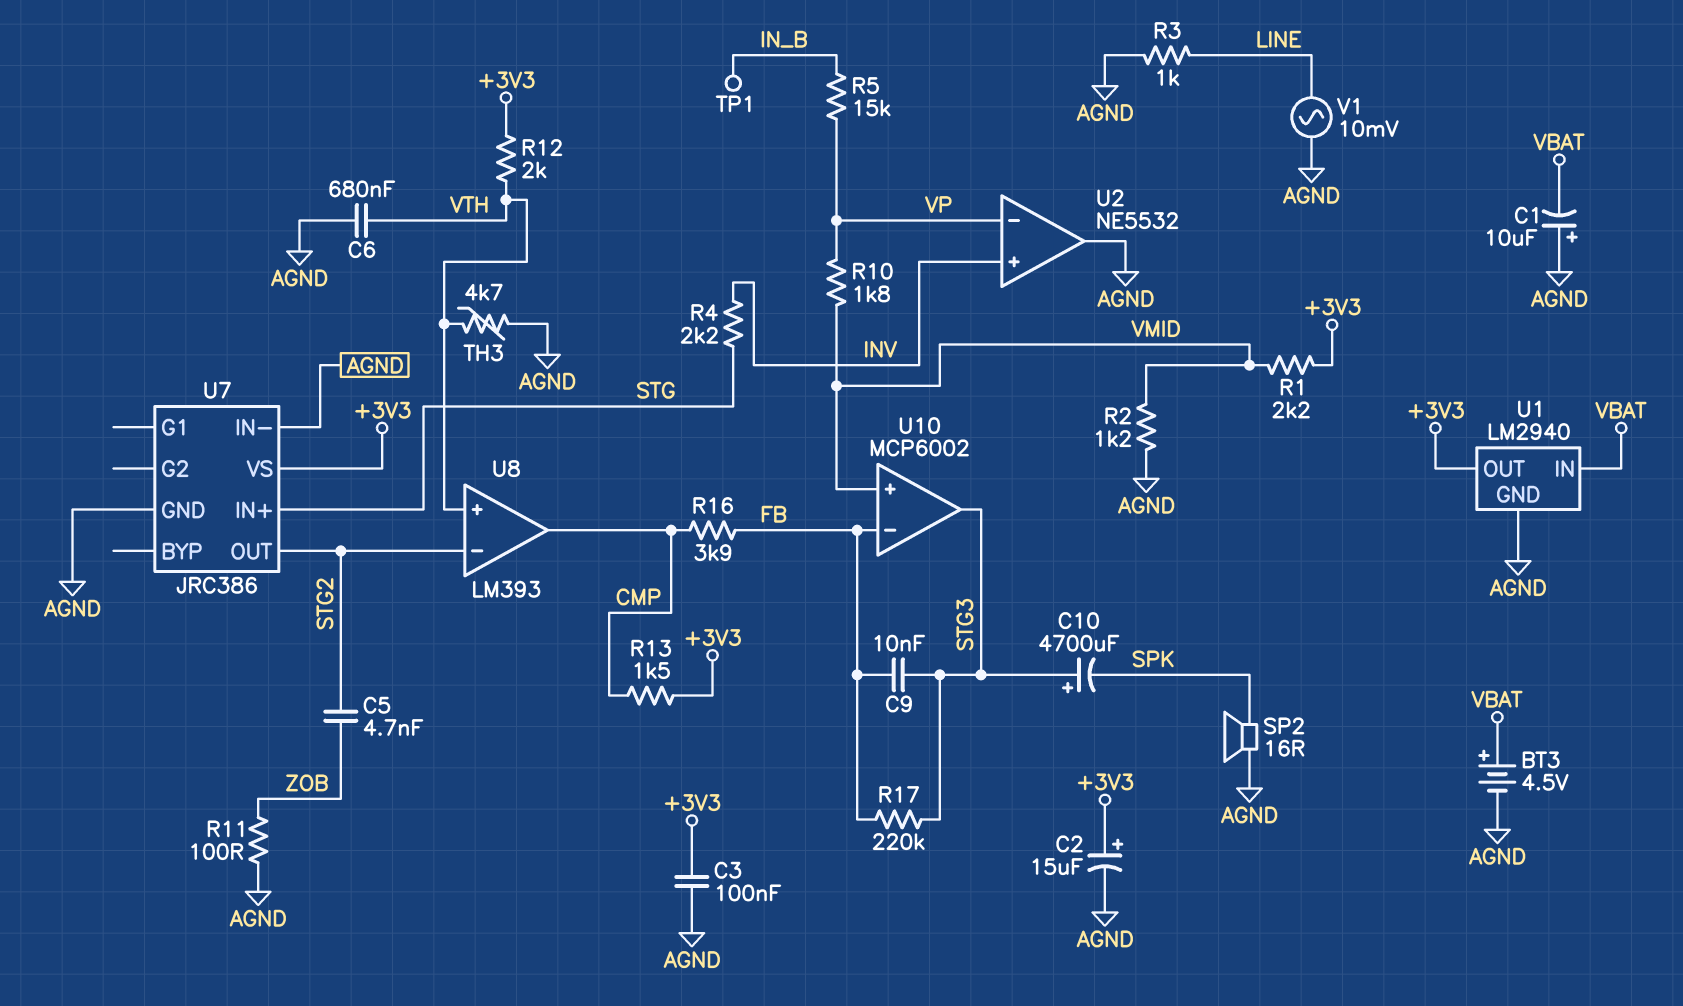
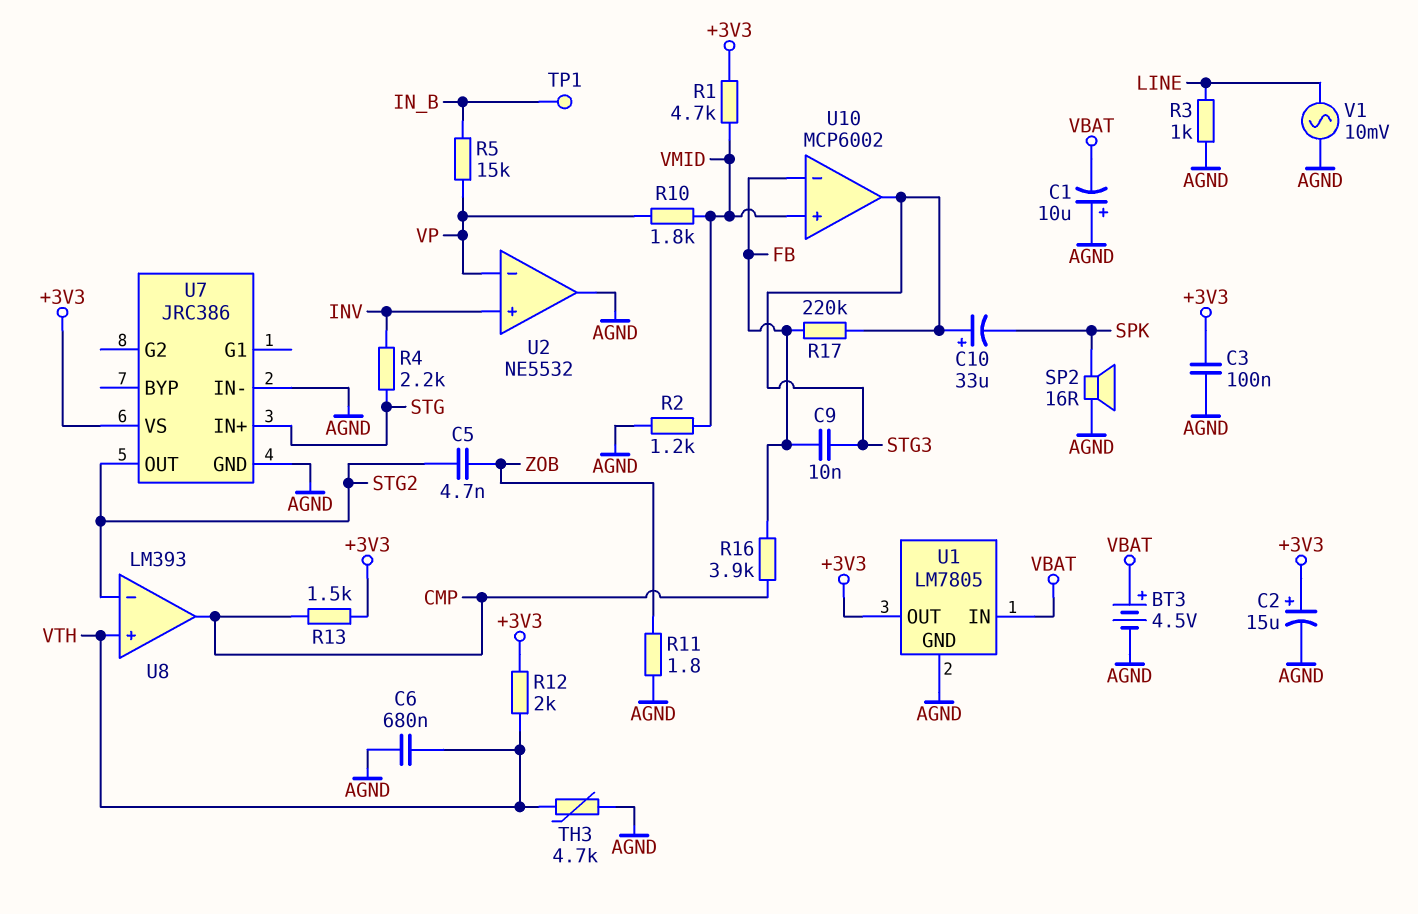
C10: 4700uF (plus STG3, minus SPK) -> 33uF (plus STG3, minus SPK)
R1: 2.2k (+3V3, VMID) -> 4.7k (+3V3, VMID)
R11: 100 (AGND, ZOB) -> 1.8 (AGND, ZOB)
U1: LM2940 -> LM7805

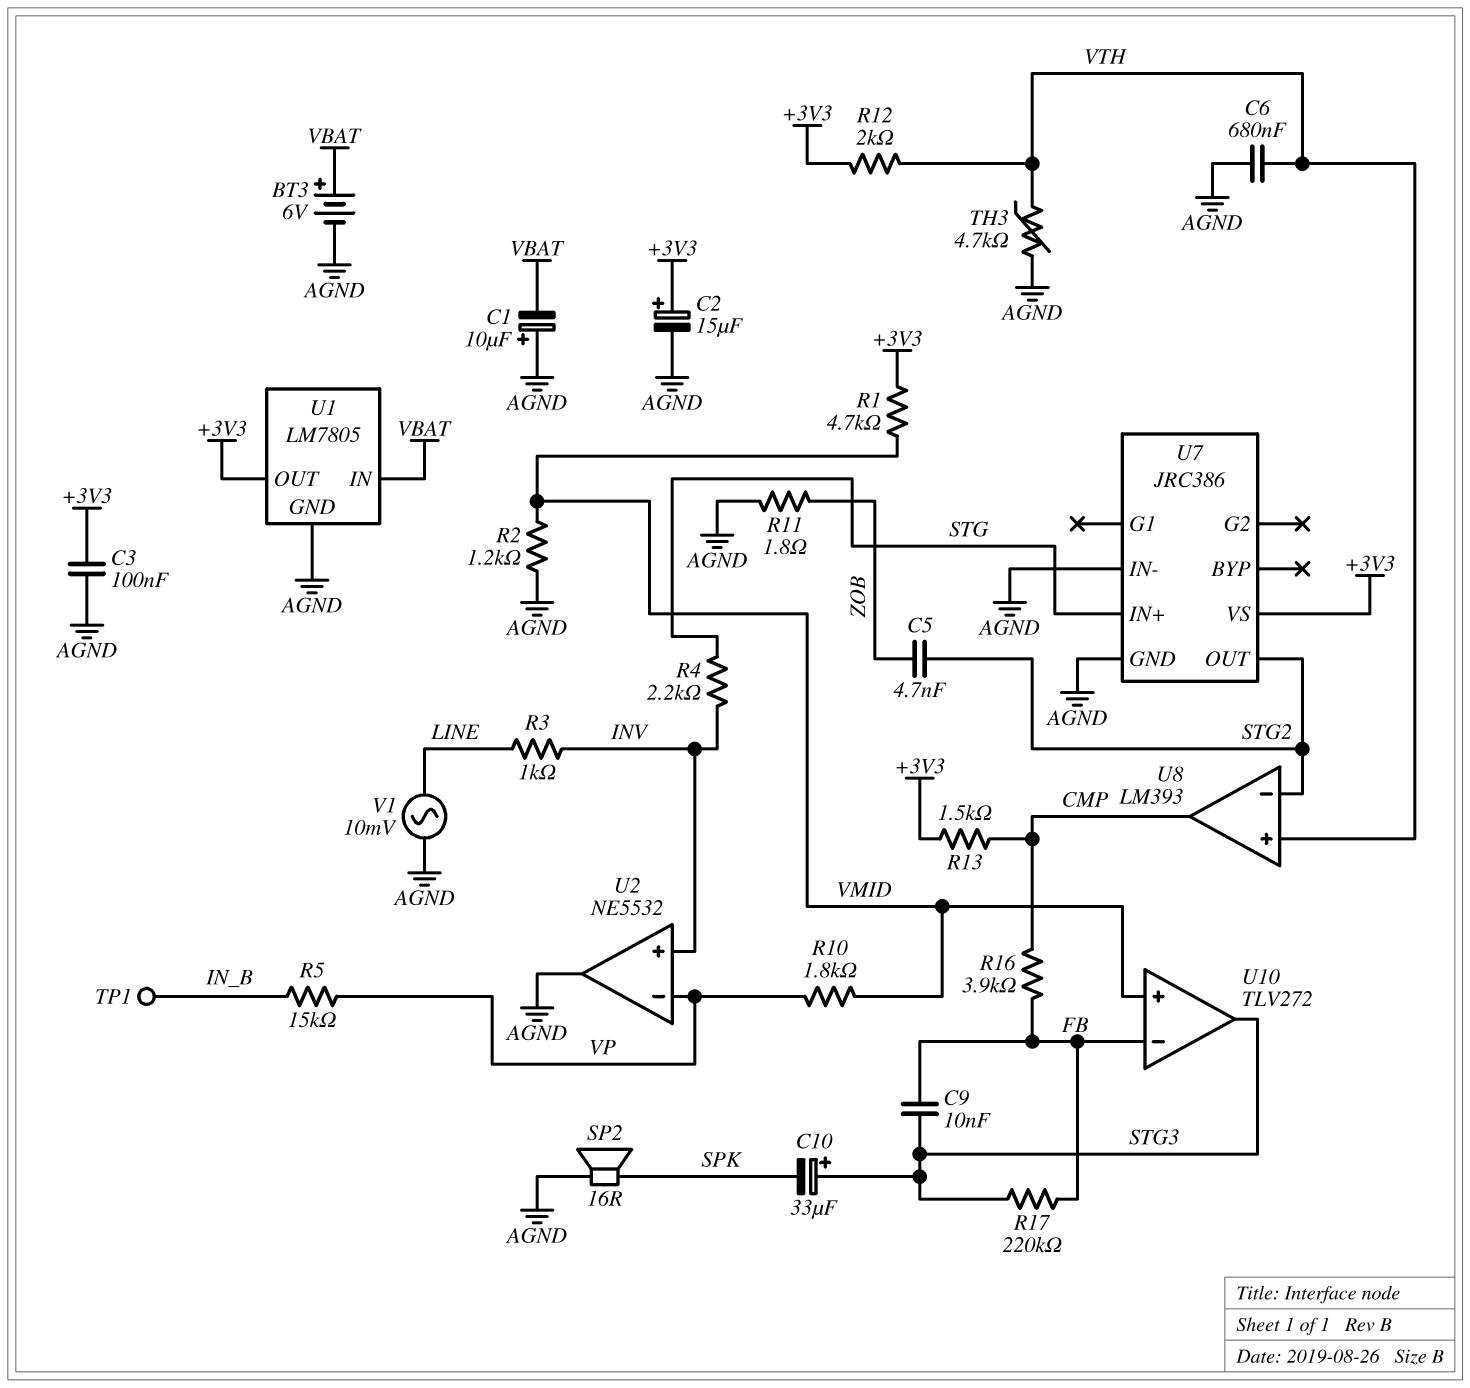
BT3: 4.5V (plus VBAT, minus AGND) -> 6V (plus VBAT, minus AGND)
R3: 1k (AGND, LINE) -> 1k (INV, LINE)
U10: MCP6002 -> TLV272

